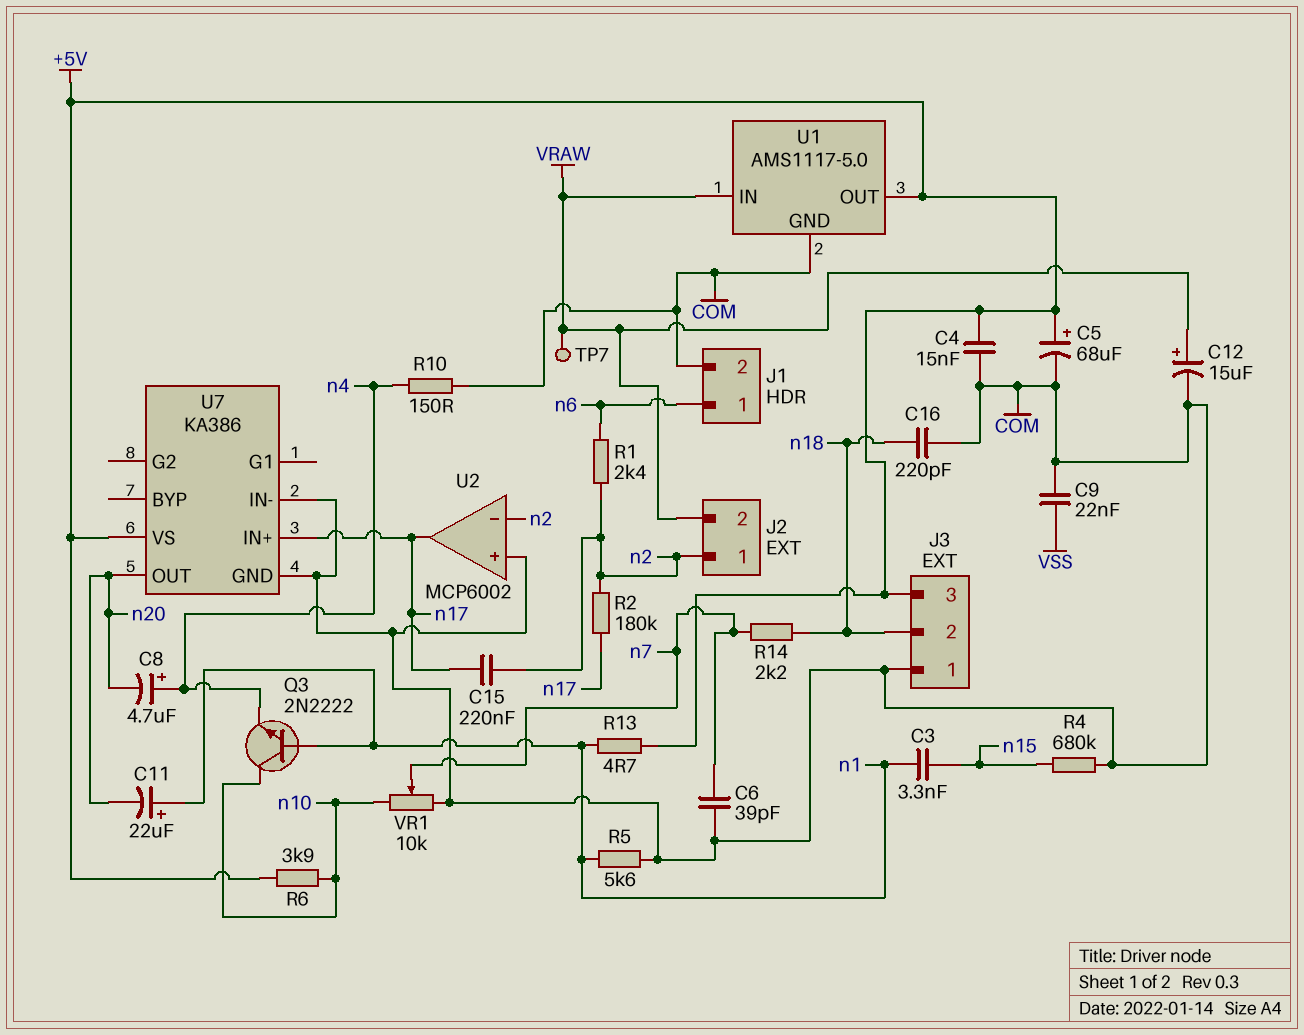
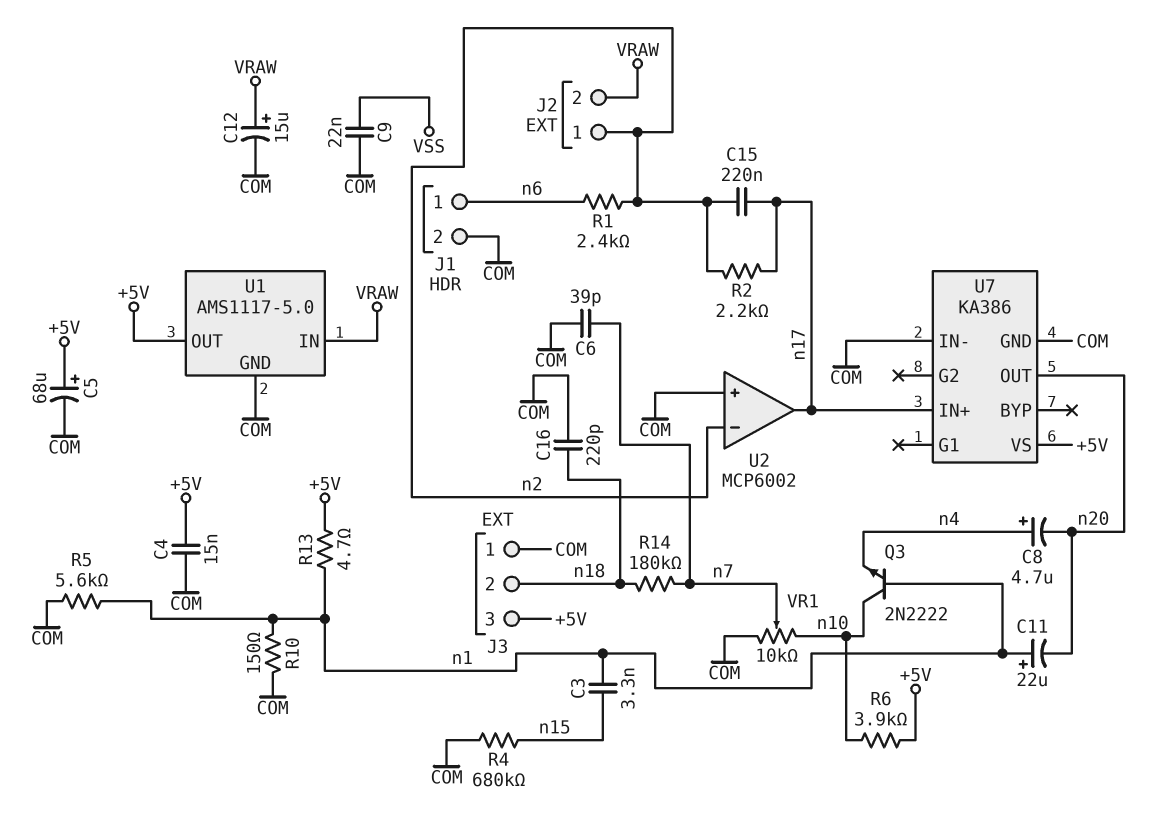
R2: 180k (n2, n17) -> 2.2k (n2, n17)
R10: 150 (COM, n4) -> 150 (COM, n1)
R14: 2.2k (n7, n18) -> 180k (n7, n18)
TP7: test point (VRAW) -> none

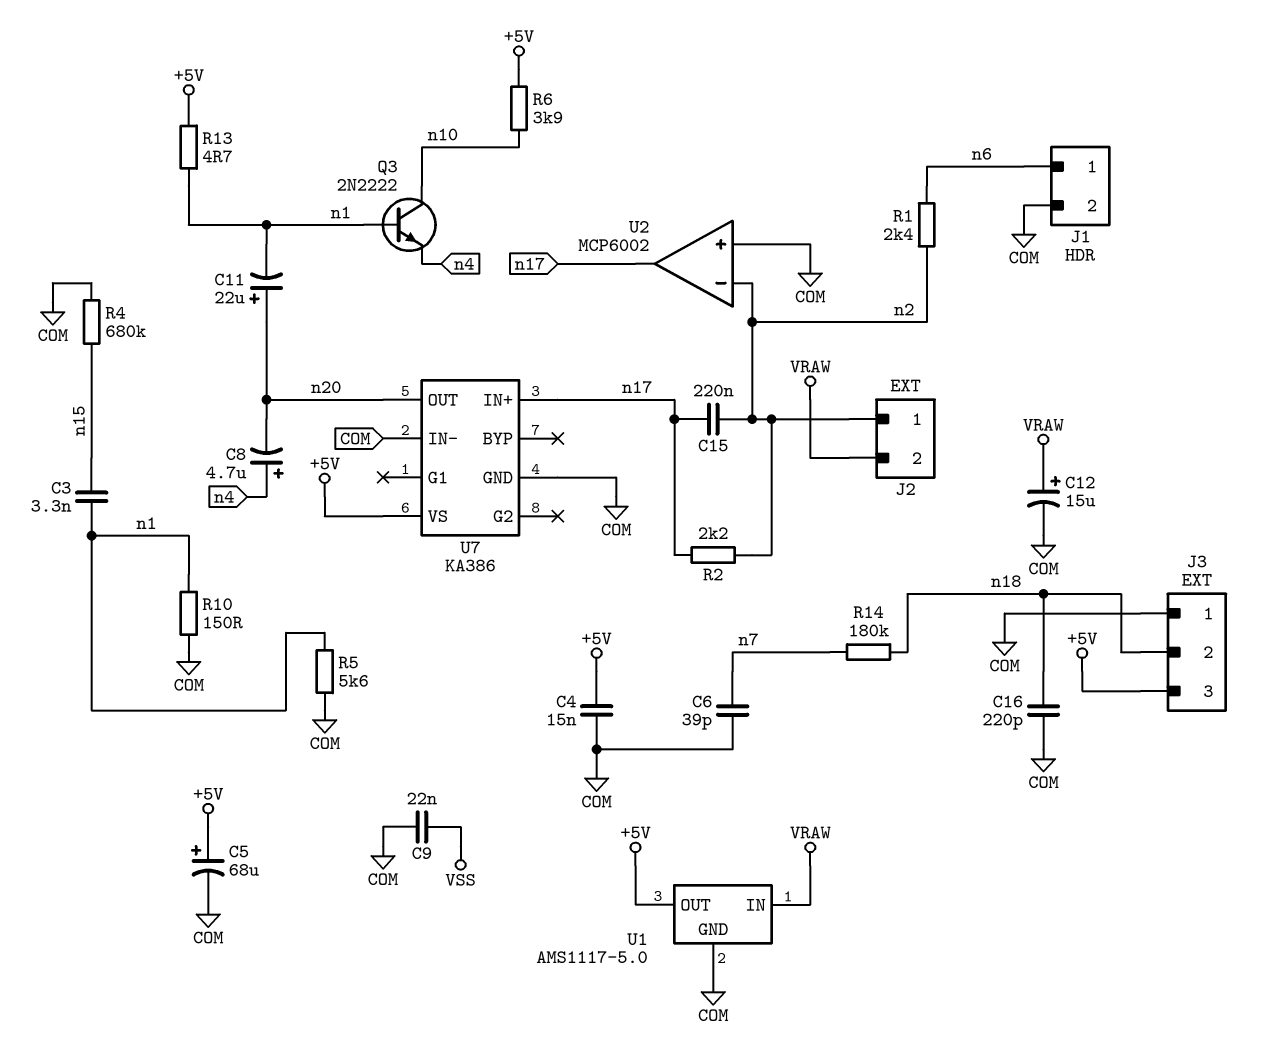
C11: 22uF (plus n1, minus n20) -> 22uF (plus n20, minus n1)
VR1: 10k (COM, n10, wiper n7) -> none

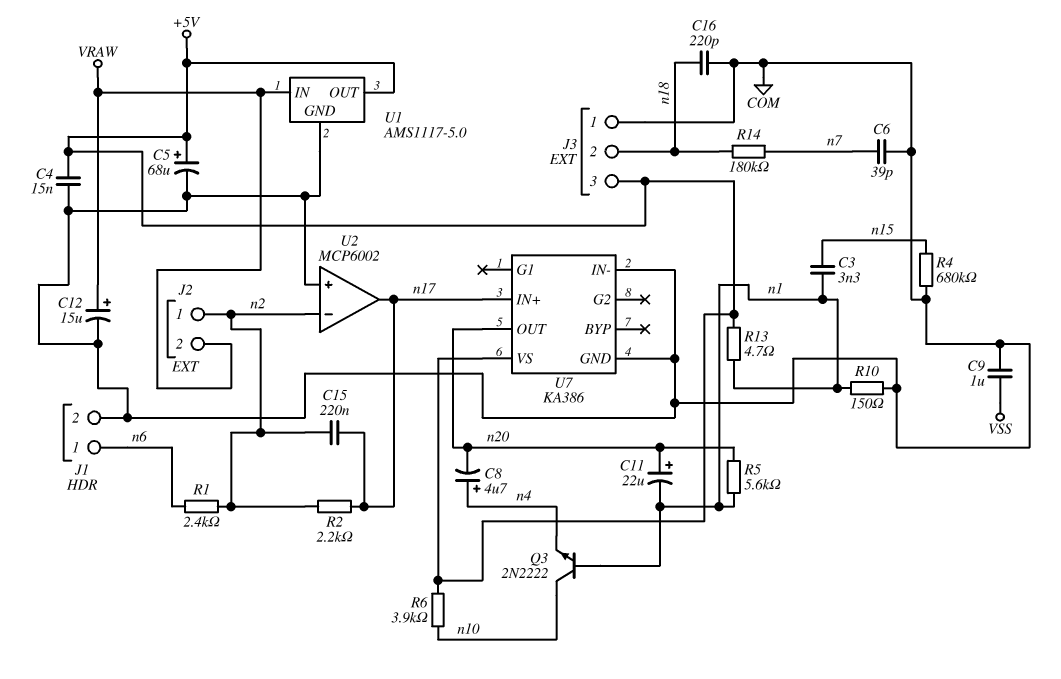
C9: 22nF (COM, VSS) -> 1uF (COM, VSS)
R5: 5.6k (COM, n1) -> 5.6k (n1, n20)

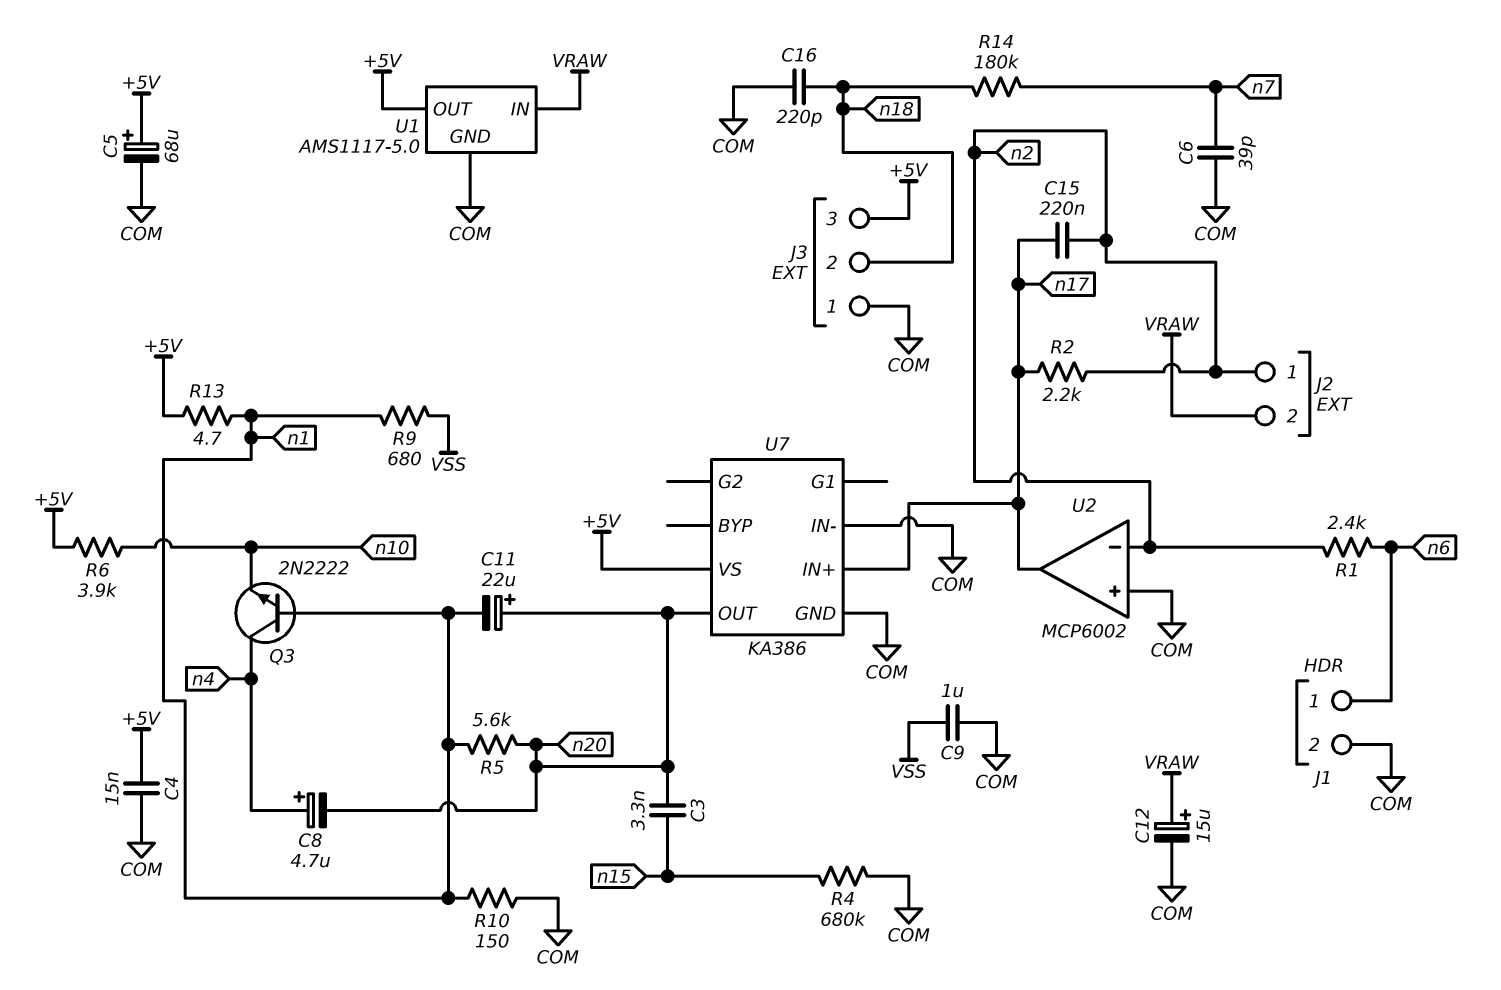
C3: 3.3nF (n1, n15) -> 3.3nF (n15, n20)
Q3: NPN 2N2222 (B n1, C n10, E n4) -> NPN 2N2222 (B n1, C n4, E n10)
R9: none -> 680 (VSS, n1)

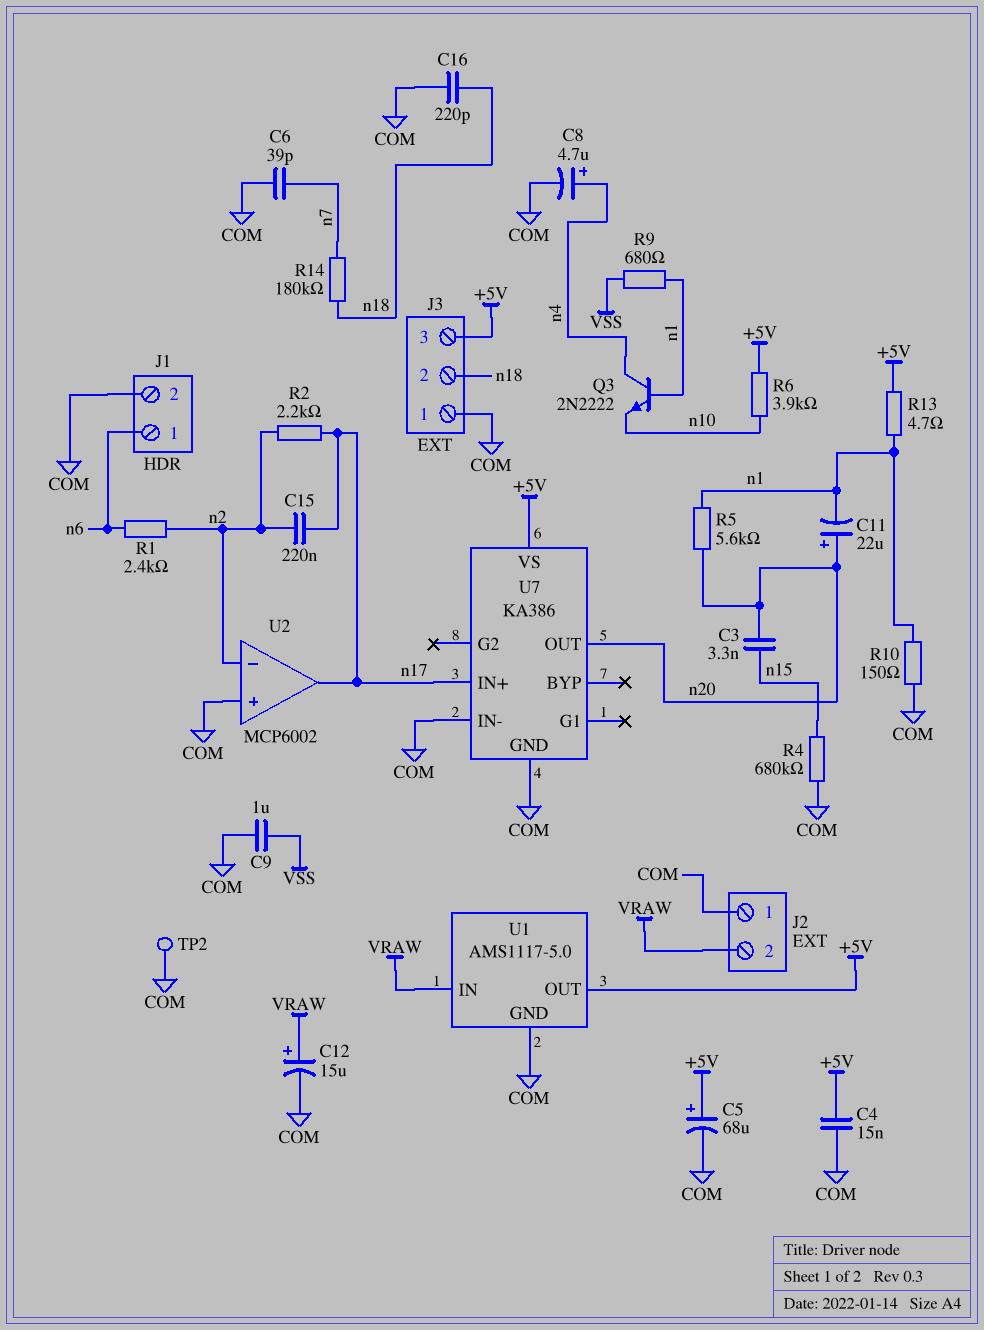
C8: 4.7uF (plus n4, minus n20) -> 4.7uF (plus n4, minus COM)
J2 pin 1: n2 -> COM
TP2: none -> test point (COM)

